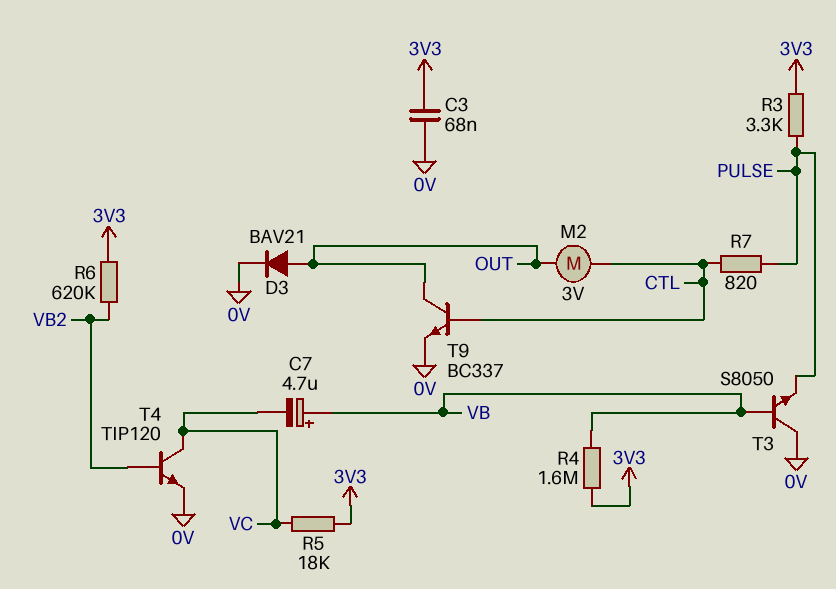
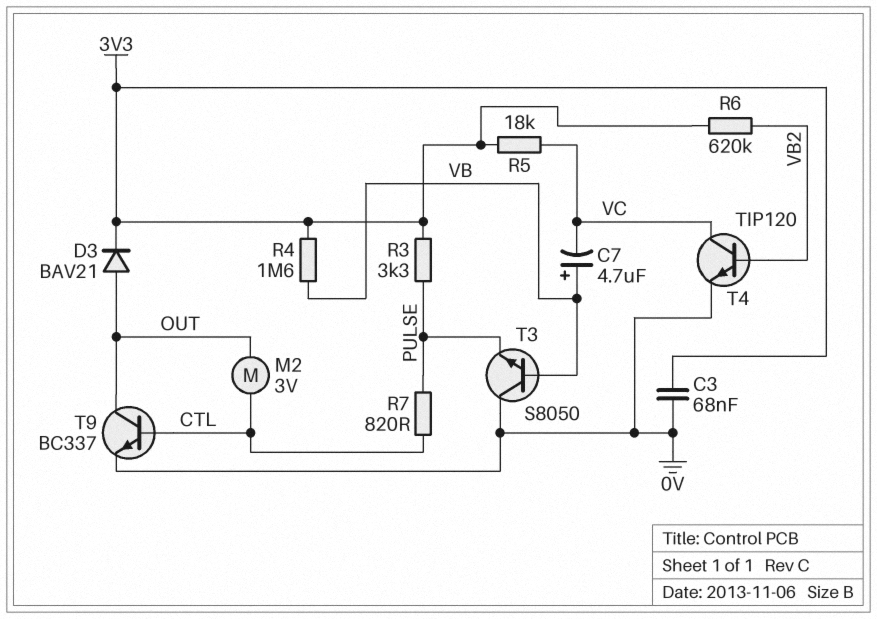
D3: diode BAV21 (A OUT, K 0V) -> diode BAV21 (A OUT, K 3V3)

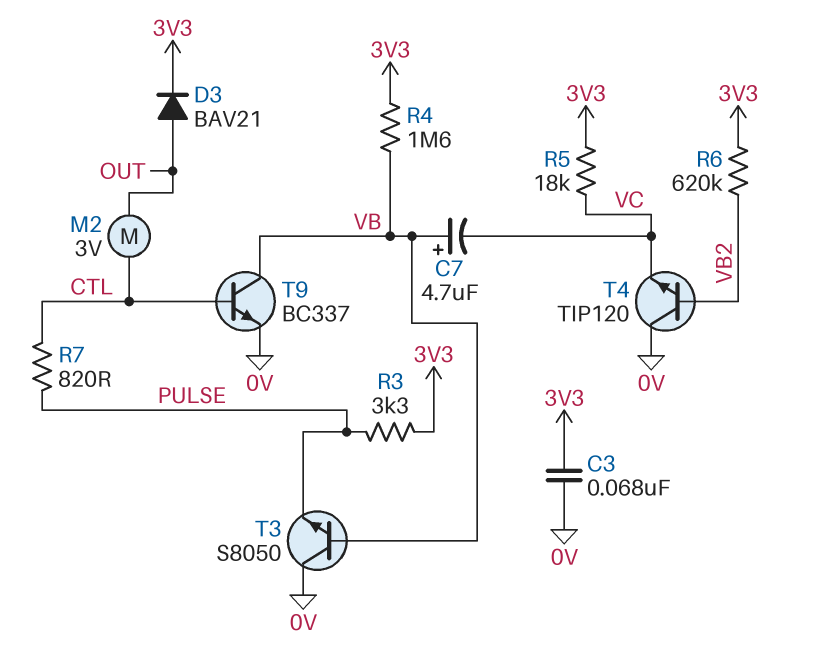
T4: NPN TIP120 (B VB2, C VC, E 0V) -> NPN TIP120 (B VB2, C 0V, E VC)
T9: NPN BC337 (B CTL, C OUT, E 0V) -> NPN BC337 (B CTL, C VB, E 0V)

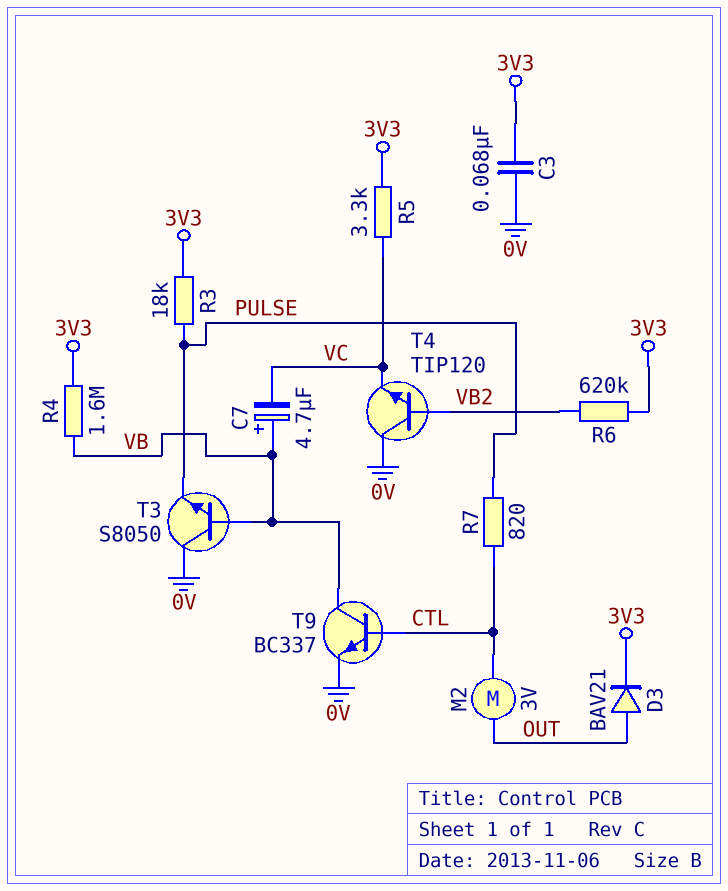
R3: 3.3k (3V3, PULSE) -> 18k (3V3, PULSE)
R5: 18k (3V3, VC) -> 3.3k (3V3, VC)

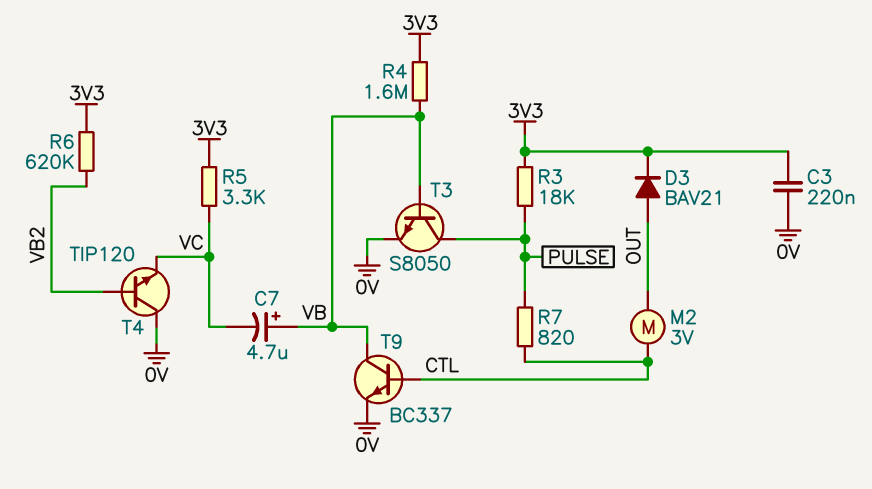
C3: 68nF (0V, 3V3) -> 220nF (0V, 3V3)
T3: NPN S8050 (B VB, C 0V, E PULSE) -> NPN S8050 (B VB, C PULSE, E 0V)

